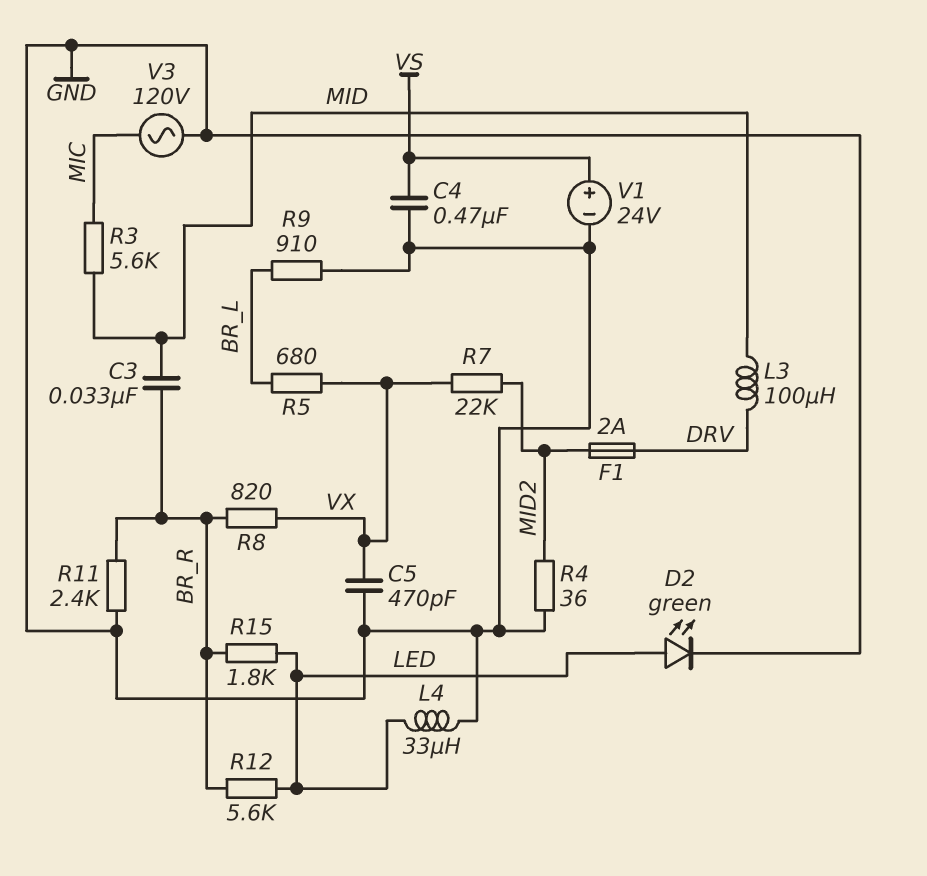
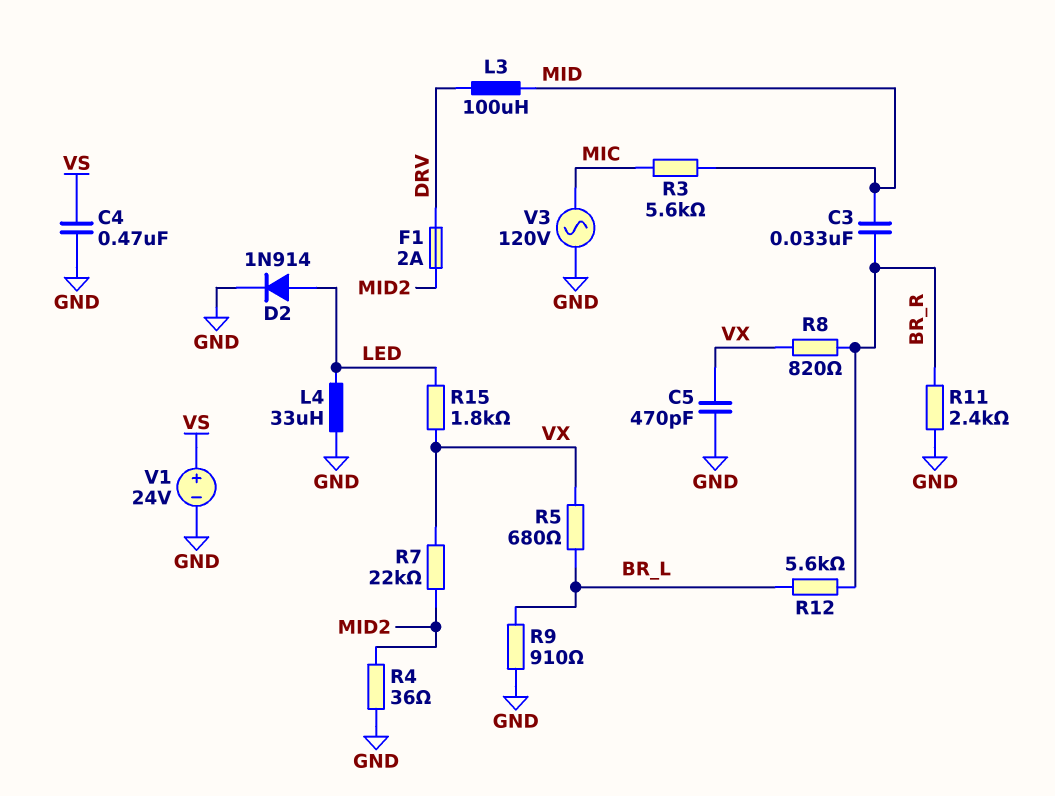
D2: LED green (A LED, K GND) -> diode 1N914 (A LED, K GND)
R12: 5.6k (BR_R, LED) -> 5.6k (BR_L, BR_R)
R15: 1.8k (BR_R, LED) -> 1.8k (LED, VX)

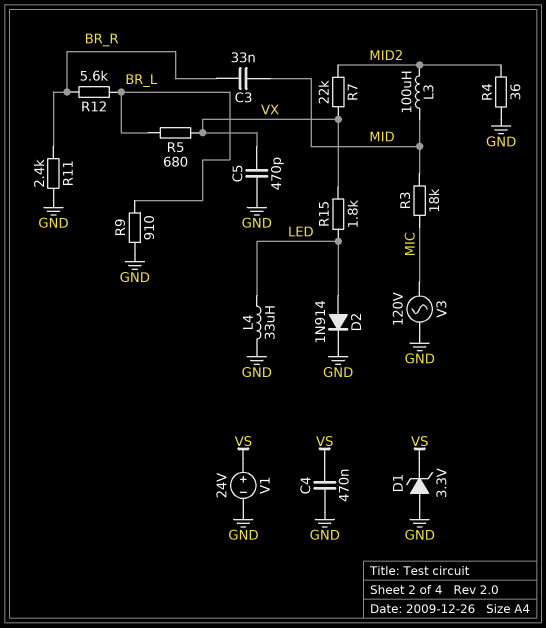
D1: none -> zener 3.3V (A GND, K VS)
F1: 2A (DRV, MID2) -> none
L3: 100uH (DRV, MID) -> 100uH (MID, MID2)
R3: 5.6k (MIC, MID) -> 18k (MIC, MID)
R8: 820 (BR_R, VX) -> none

